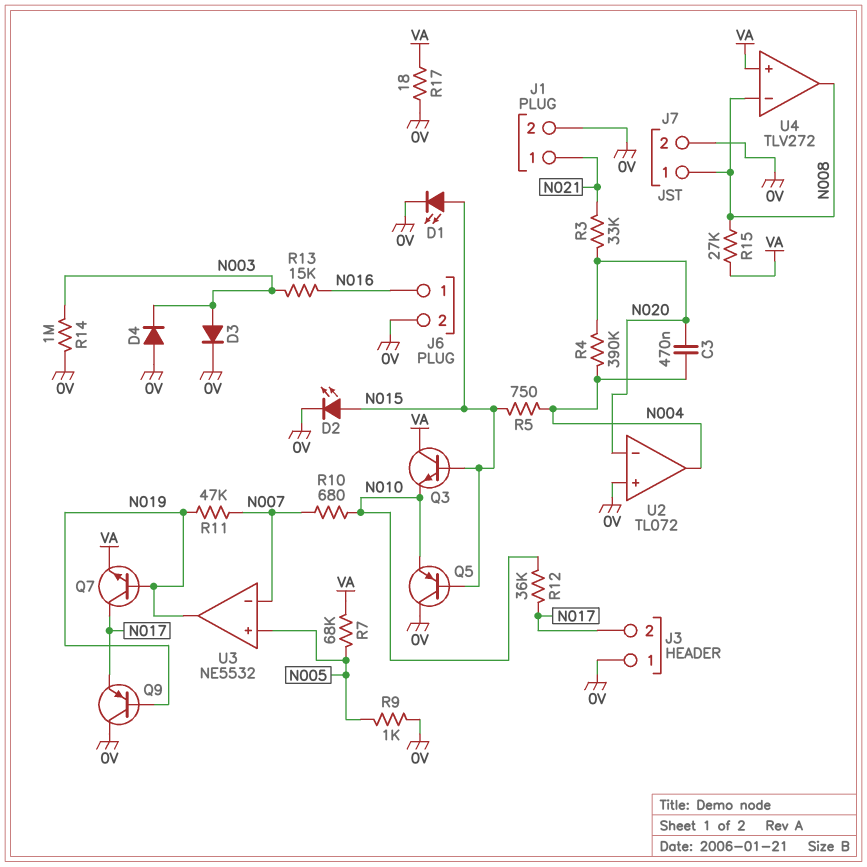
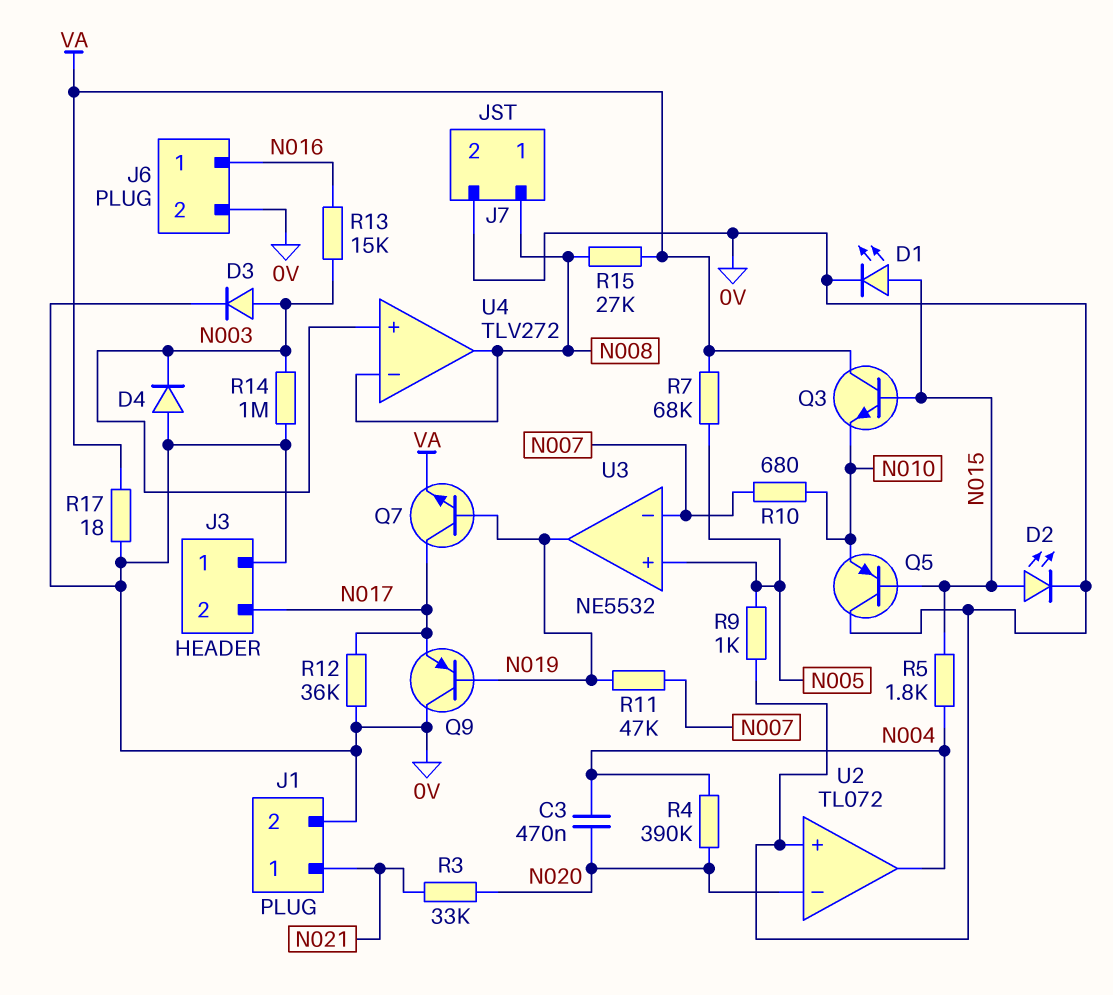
R5: 750 (N004, N015) -> 1.8k (N004, N015)
R12: 36k (N010, N017) -> 36k (0V, N017)
U4 pin in+: VA -> N003

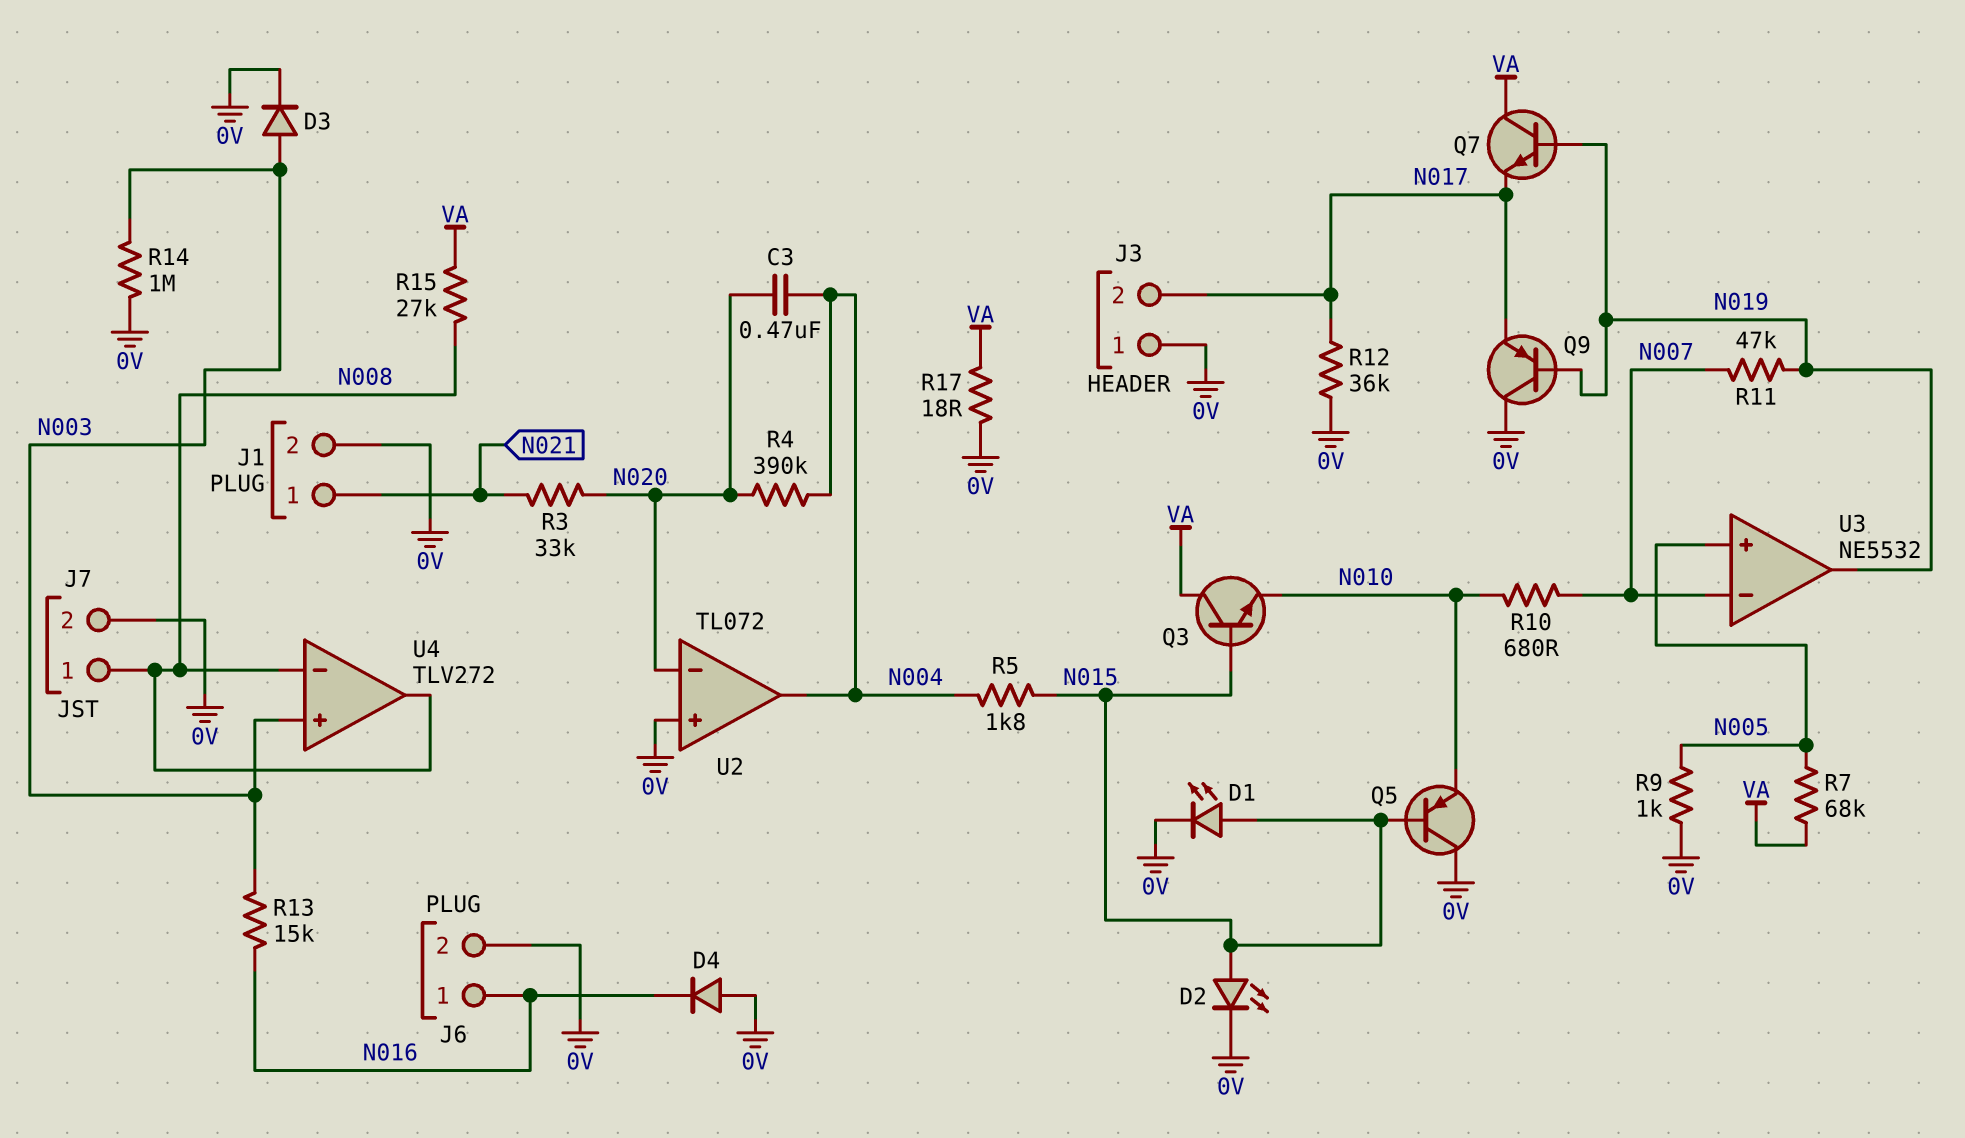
D4: diode (A 0V, K N003) -> diode (A 0V, K N016)
Q7: NPN (B N019, C N017, E VA) -> NPN (B N019, C VA, E N017)

